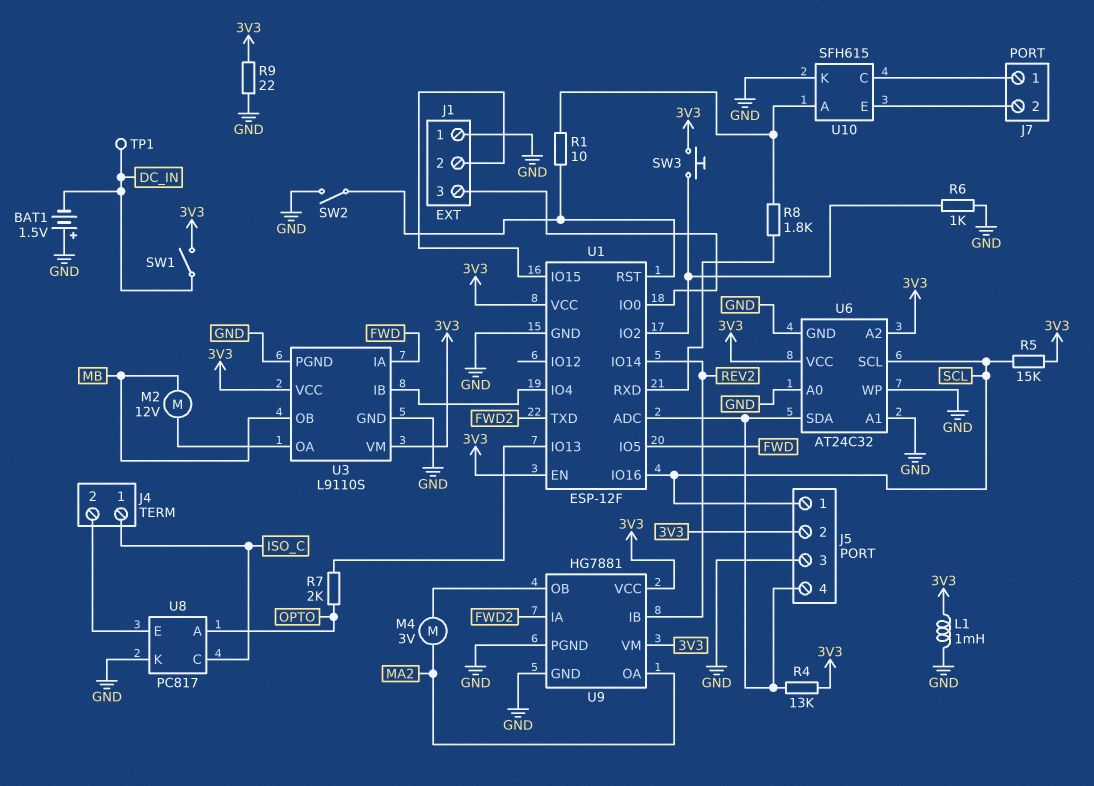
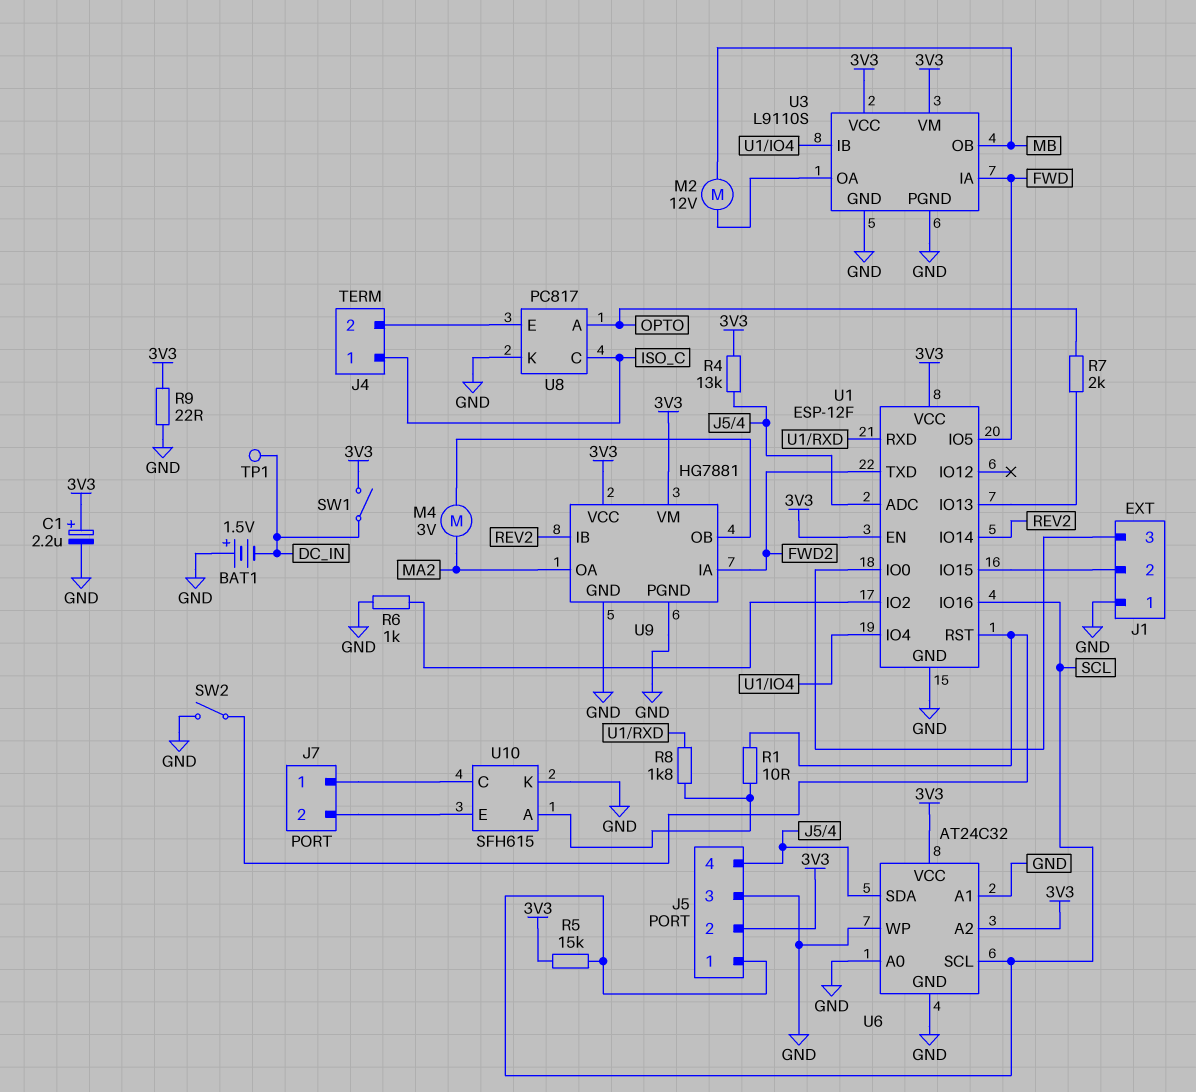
C1: none -> 2.2uF (plus 3V3, minus GND)
L1: 1mH (3V3, GND) -> none
SW3: button (3V3, U1/IO2) -> none

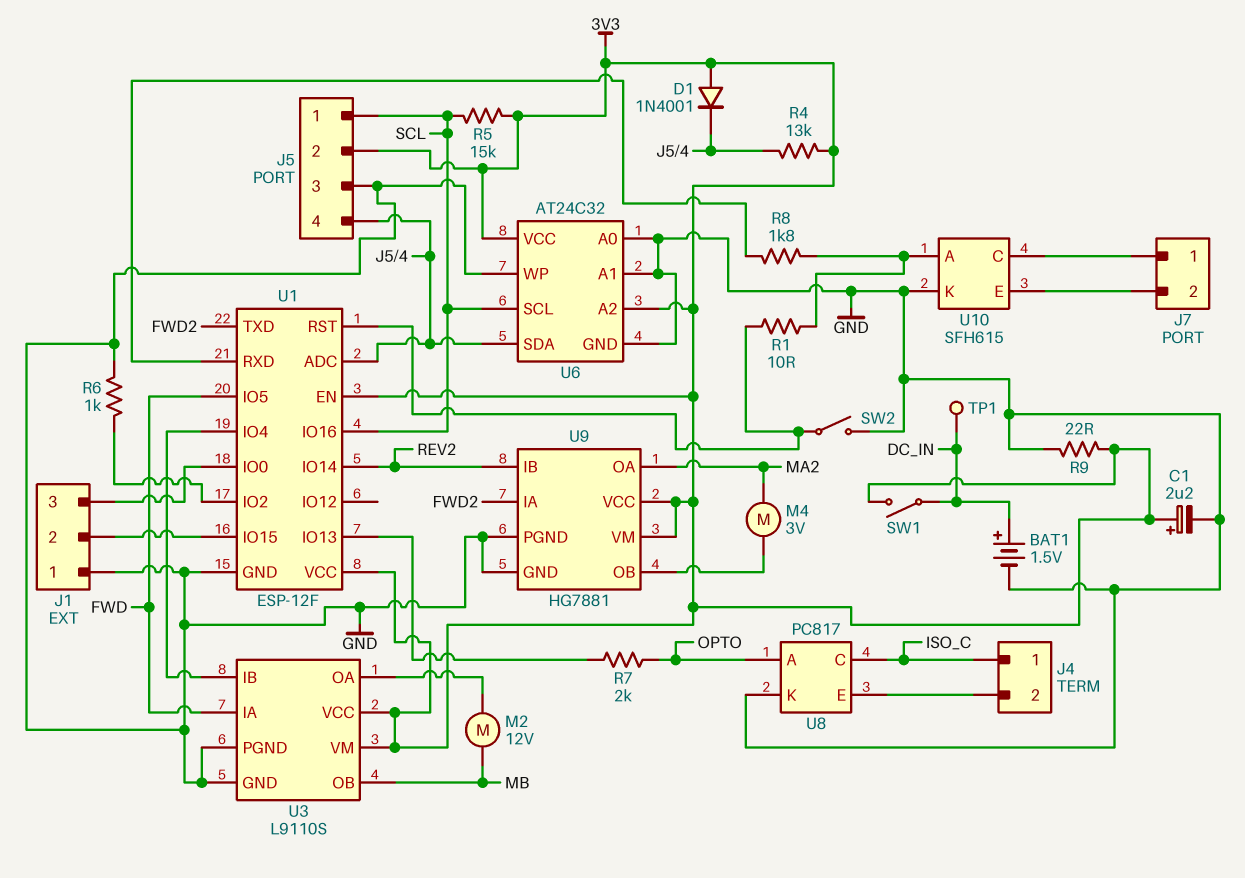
BAT1: 1.5V (plus GND, minus DC_IN) -> 1.5V (plus DC_IN, minus GND)
D1: none -> diode 1N4001 (A 3V3, K J5/4)

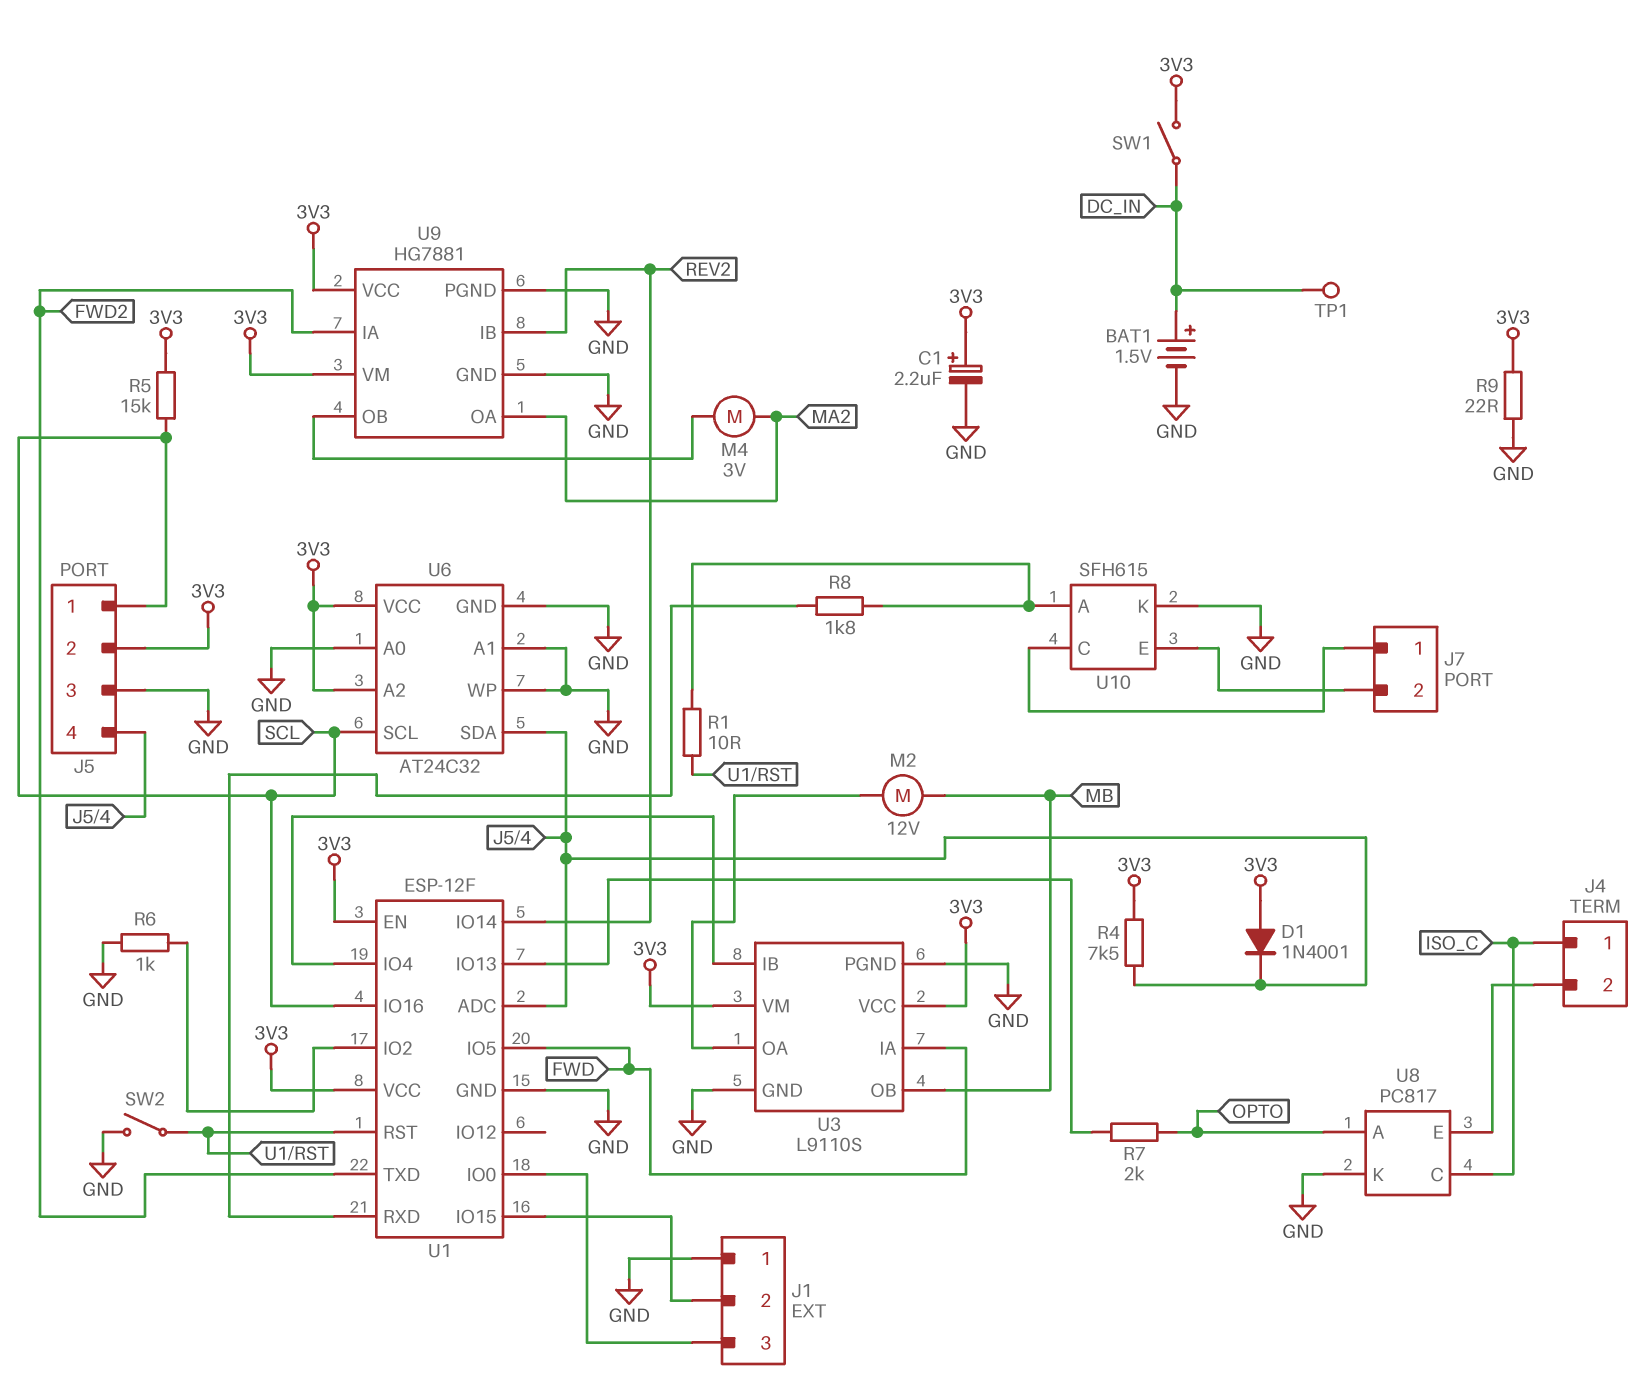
R4: 13k (3V3, J5/4) -> 7.5k (3V3, J5/4)

